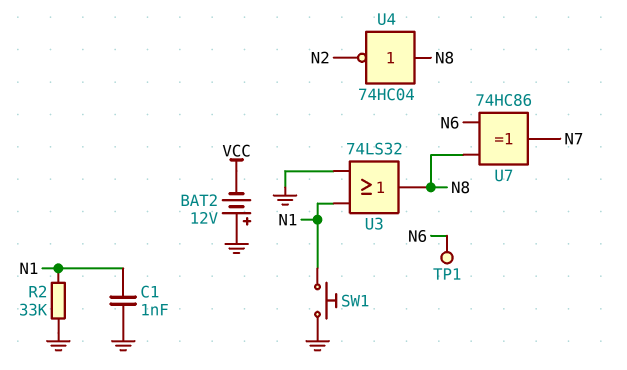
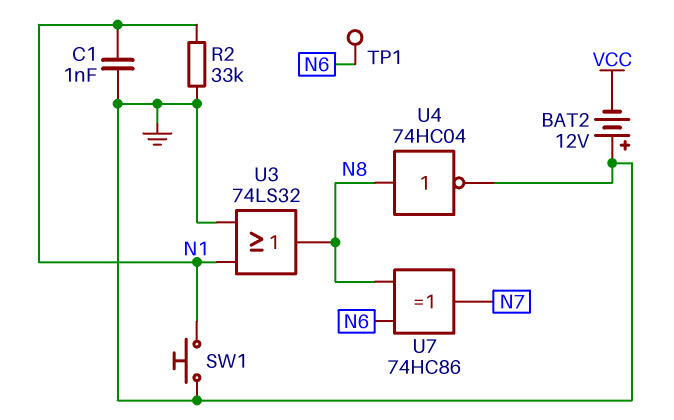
U4: NOT 74HC04 (in N8, out N2) -> NOT 74HC04 (in N8, out GND)

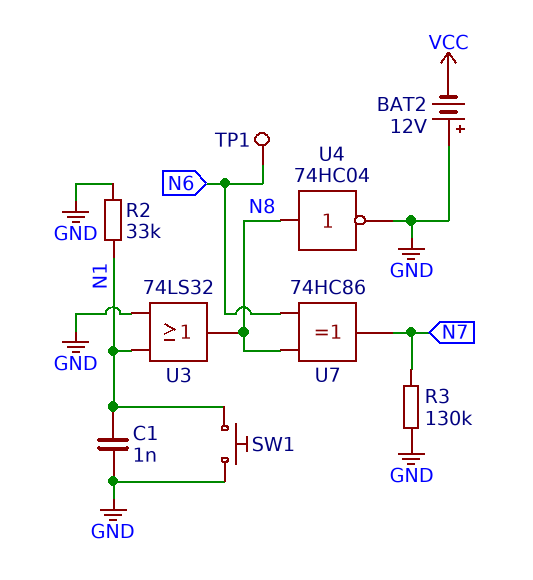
R3: none -> 130k (GND, N7)

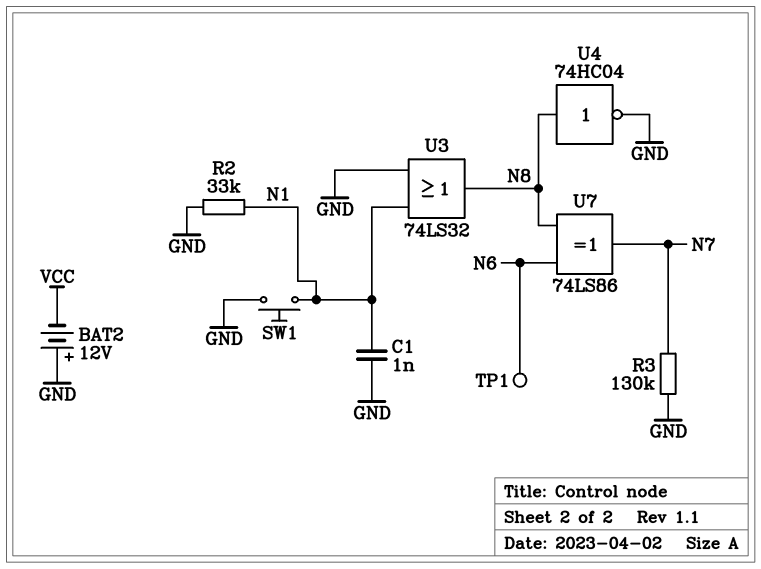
U7: XOR 74HC86 (in N6, in N8, out N7) -> XOR 74LS86 (in N6, in N8, out N7)

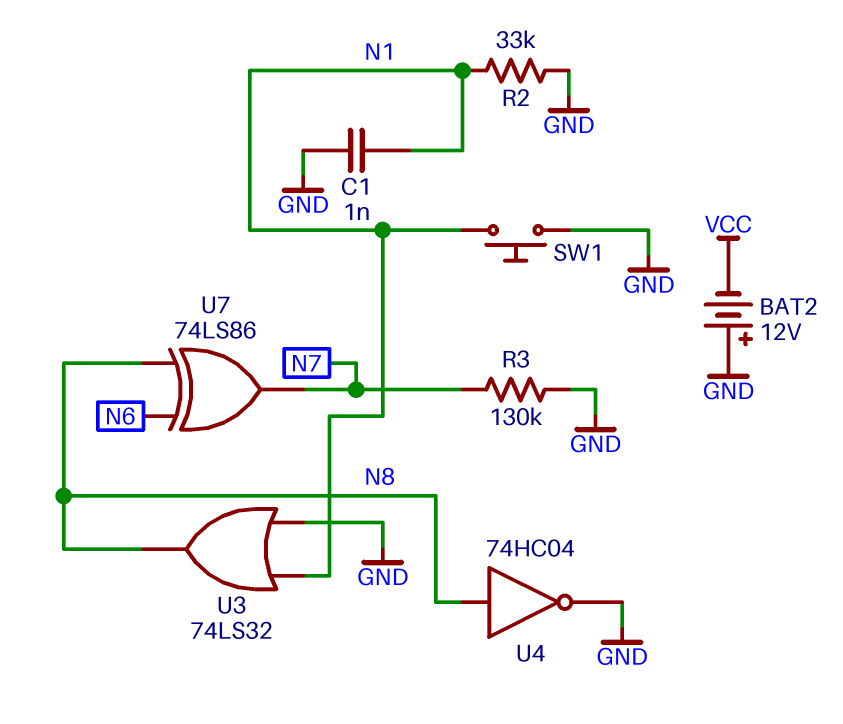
TP1: test point (N6) -> none

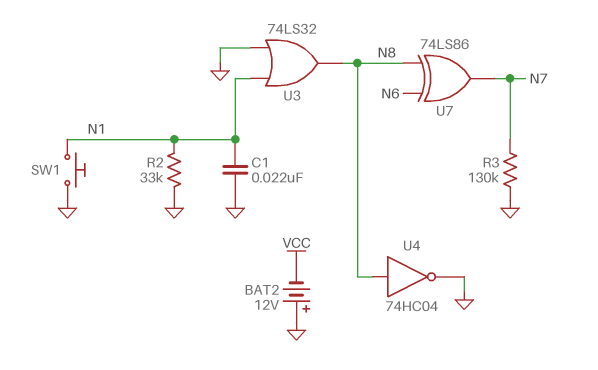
C1: 1nF (GND, N1) -> 22nF (GND, N1)

